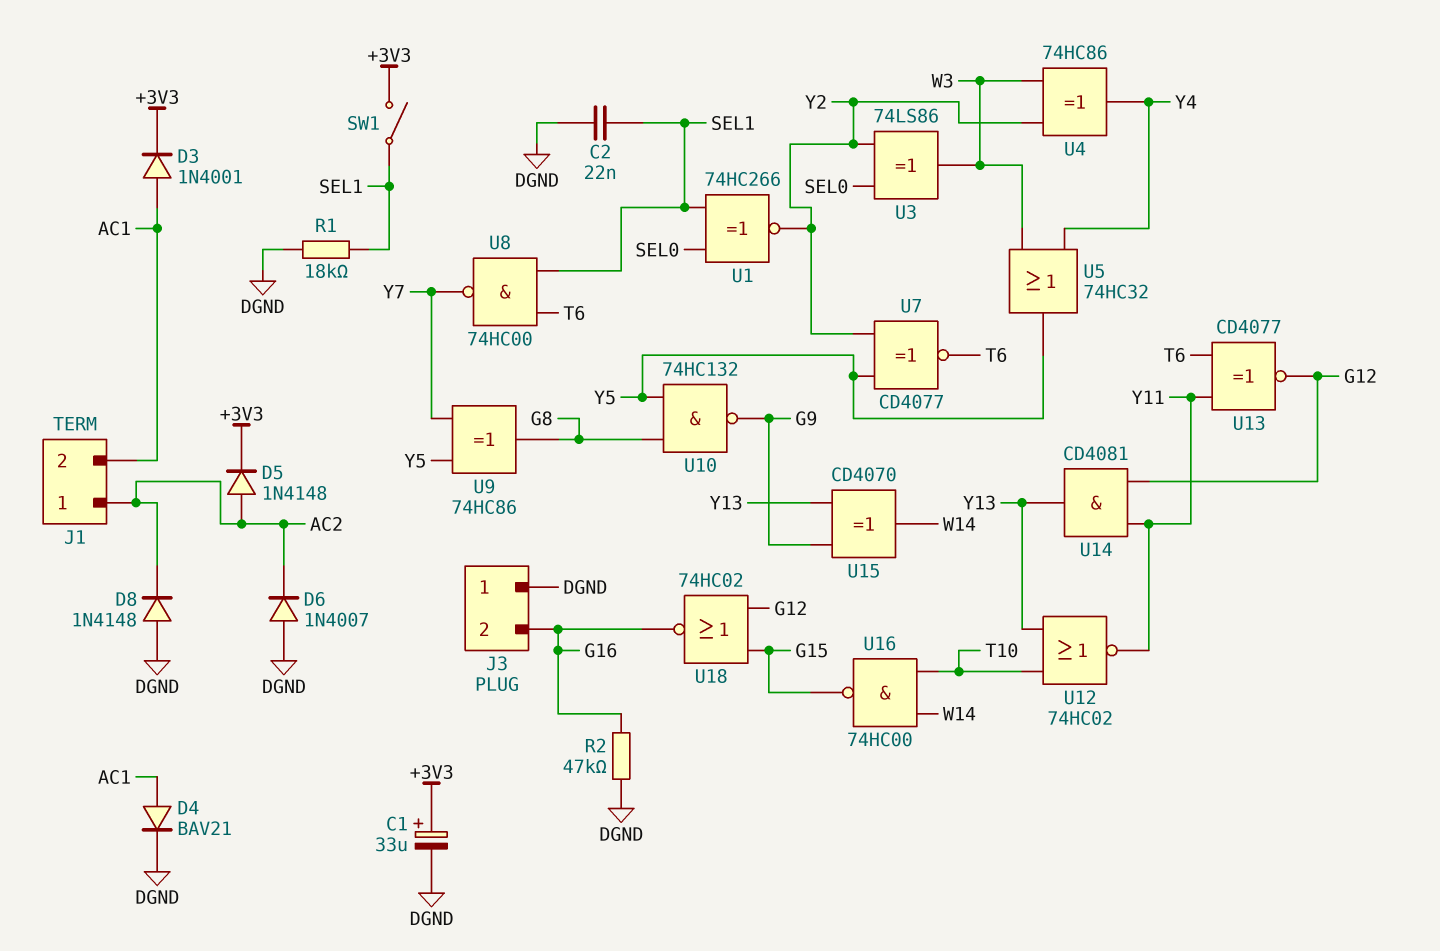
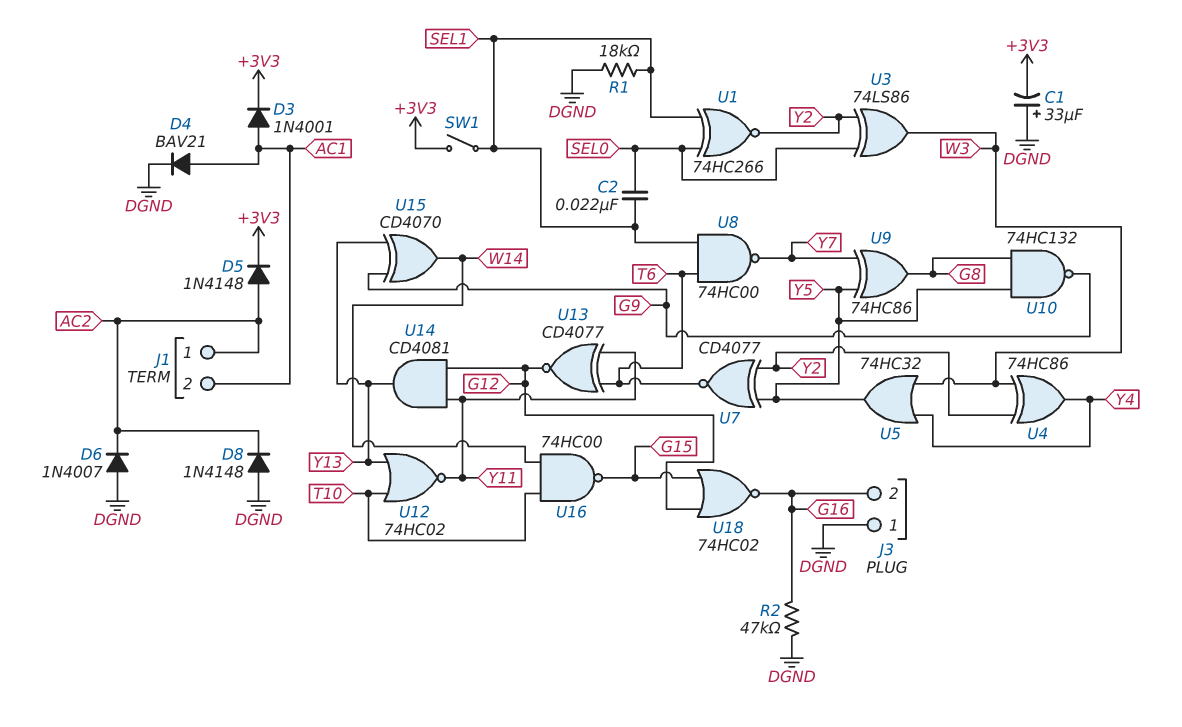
C1: 33uF (plus +3V3, minus DGND) -> 33uF (plus DGND, minus +3V3)
C2: 22nF (DGND, SEL1) -> 22nF (SEL0, SEL1)

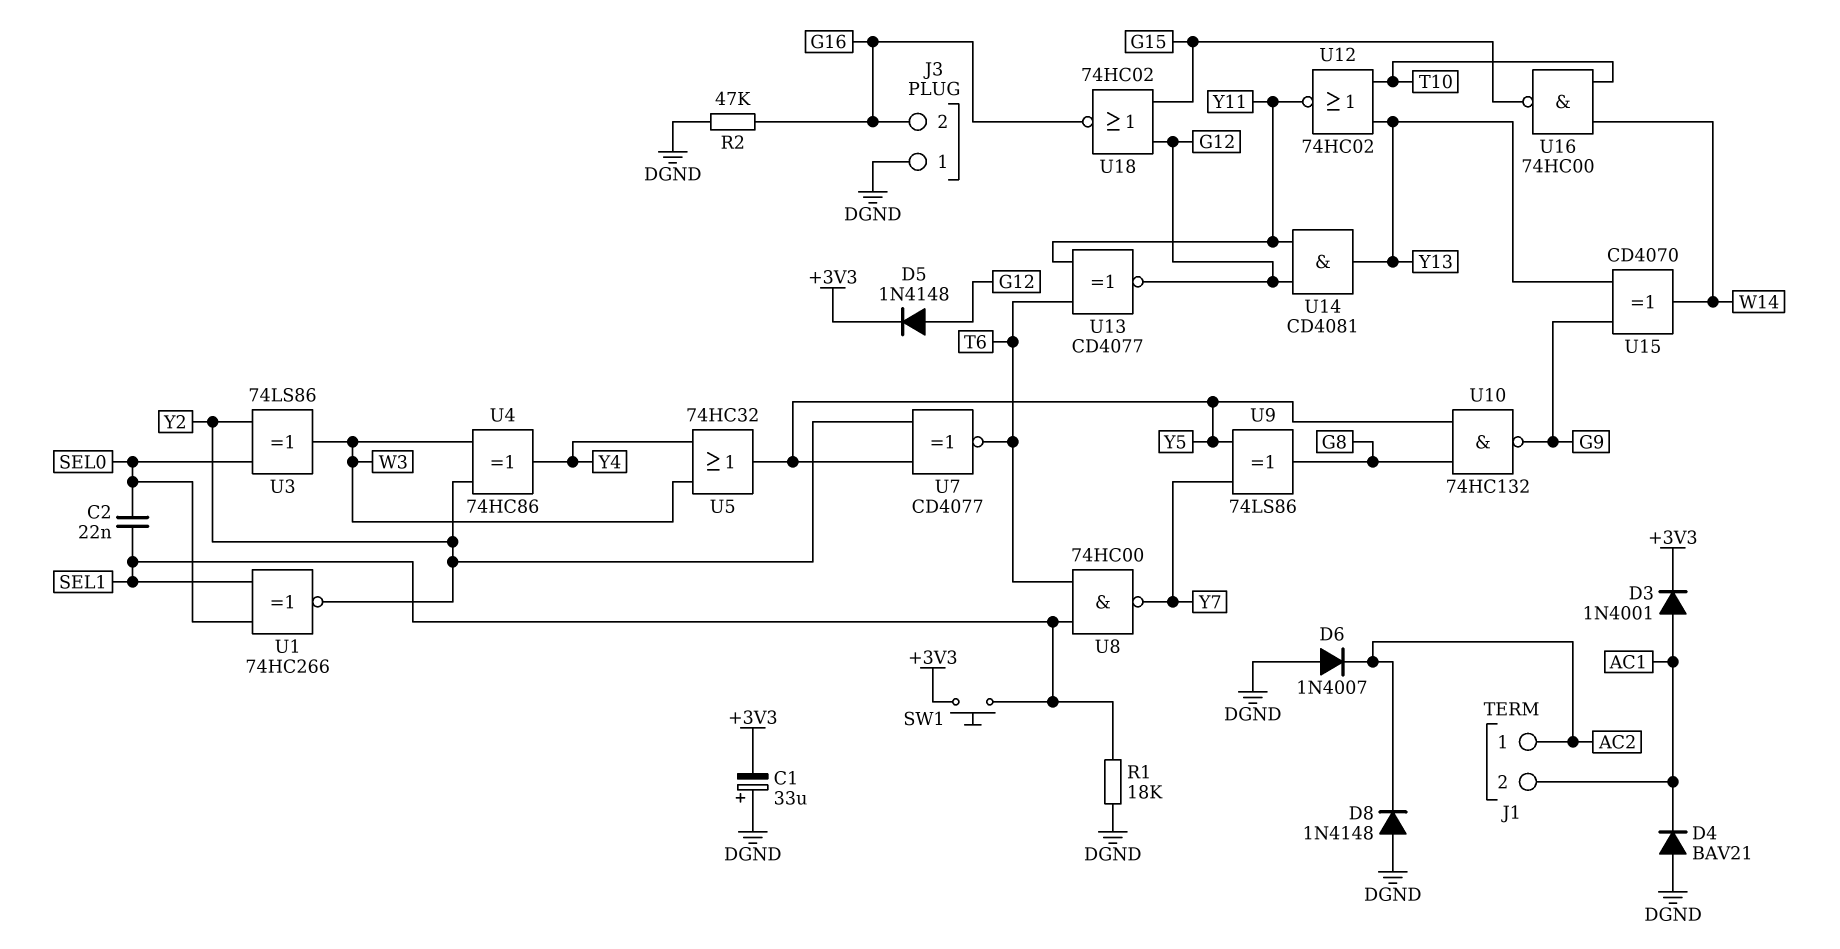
D4: diode BAV21 (A AC1, K DGND) -> diode BAV21 (A DGND, K AC1)
D5: diode 1N4148 (A AC2, K +3V3) -> diode 1N4148 (A G12, K +3V3)
SW1: switch (+3V3, SEL1) -> button (+3V3, SEL1)
U9: XOR 74HC86 (in Y5, in Y7, out G8) -> XOR 74LS86 (in Y5, in Y7, out G8)

